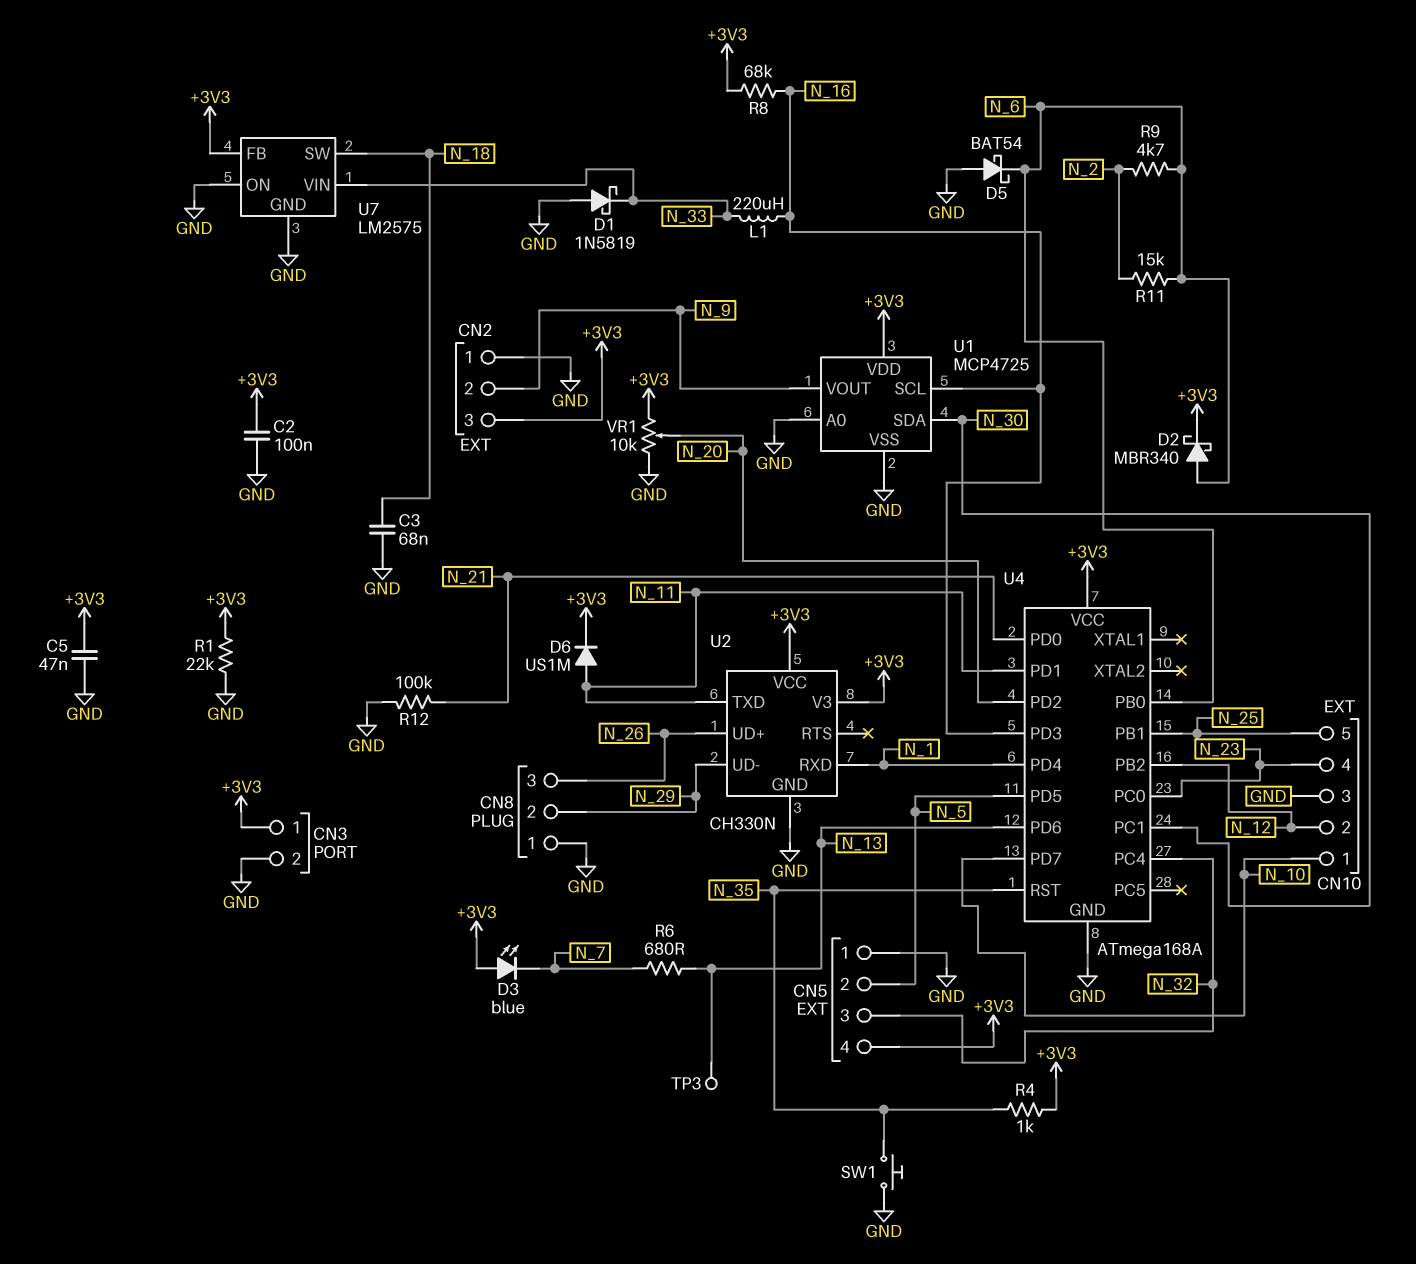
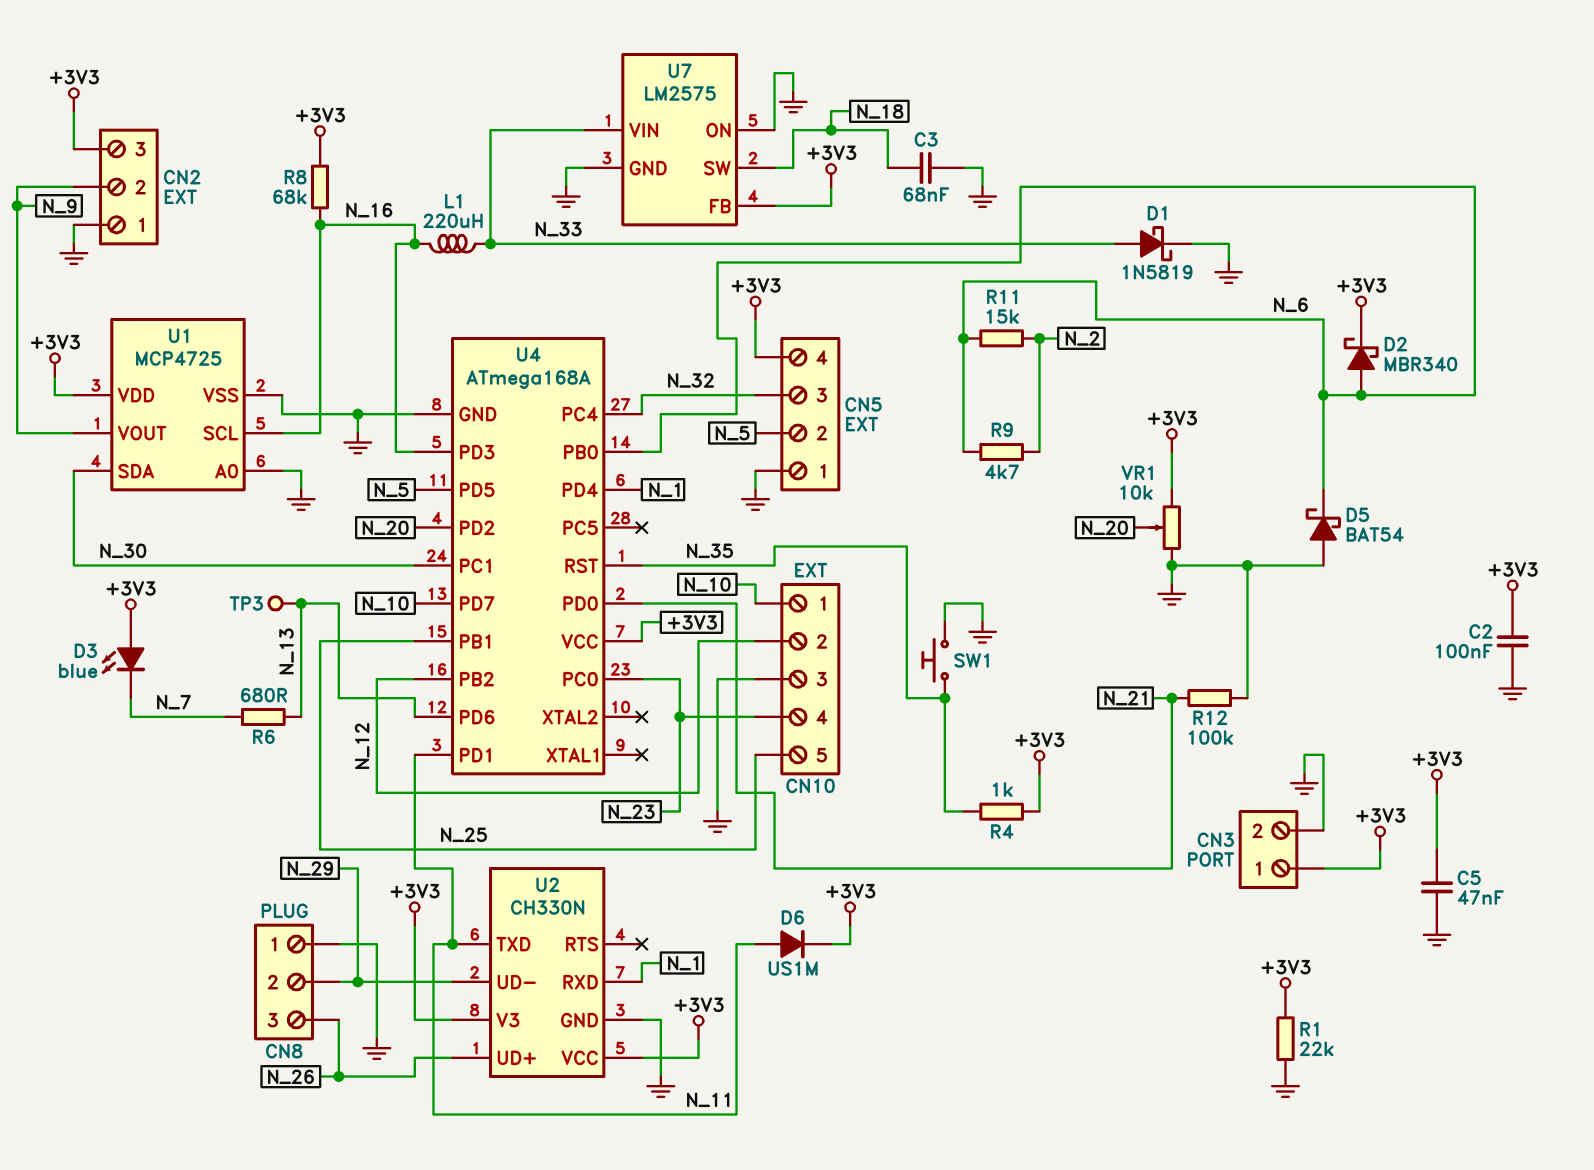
D1: schottky 1N5819 (A GND, K N_33) -> schottky 1N5819 (A N_33, K GND)

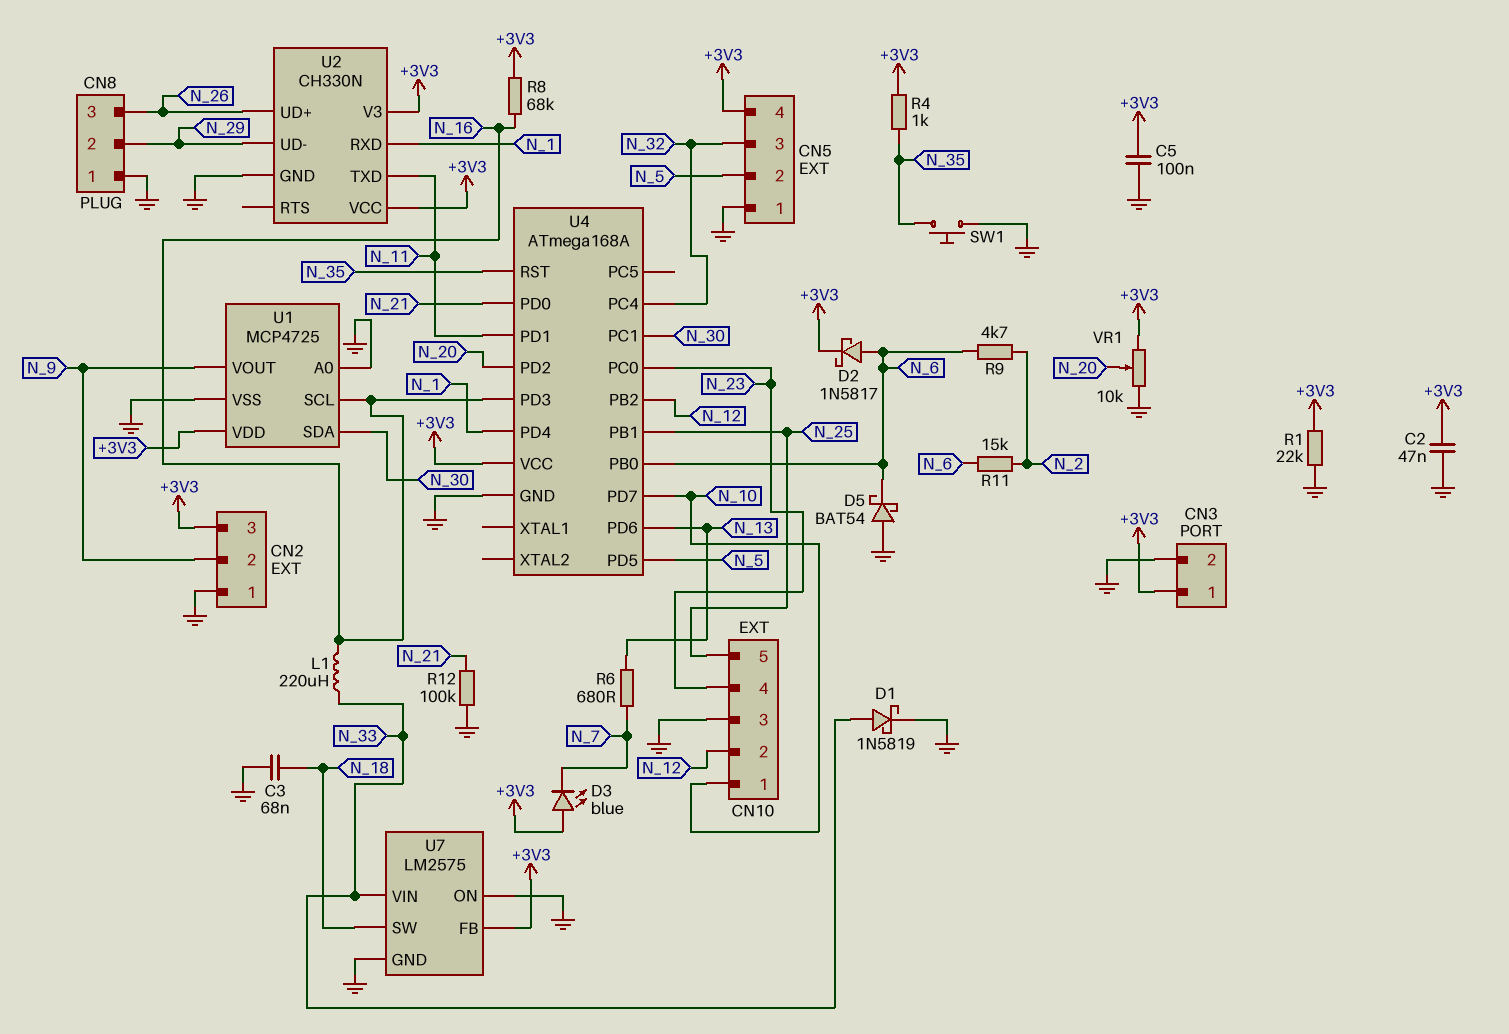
C2: 100nF (+3V3, GND) -> 47nF (+3V3, GND)
C5: 47nF (+3V3, GND) -> 100nF (+3V3, GND)
D2: schottky MBR340 (A N_6, K +3V3) -> schottky 1N5817 (A N_6, K +3V3)
D6: diode US1M (A N_11, K +3V3) -> none
TP3: test point (N_13) -> none

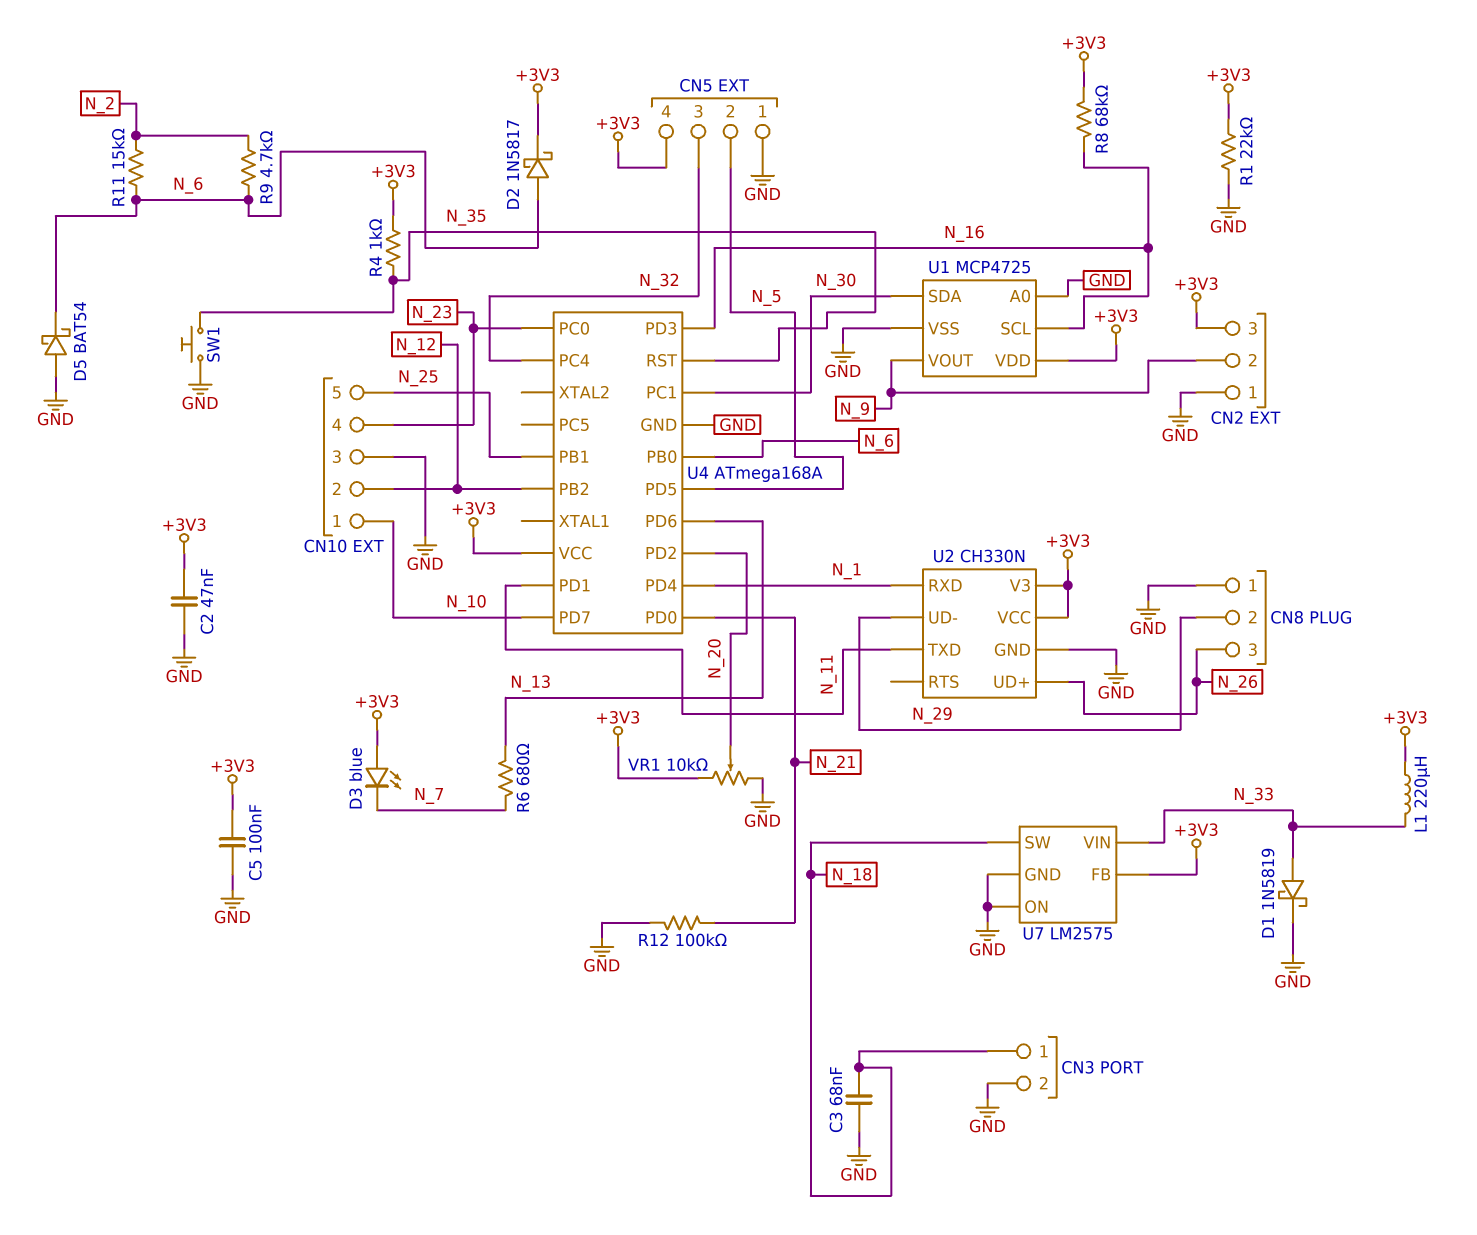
CN3 pin 1: +3V3 -> N_18
L1: 220uH (N_16, N_33) -> 220uH (+3V3, N_33)

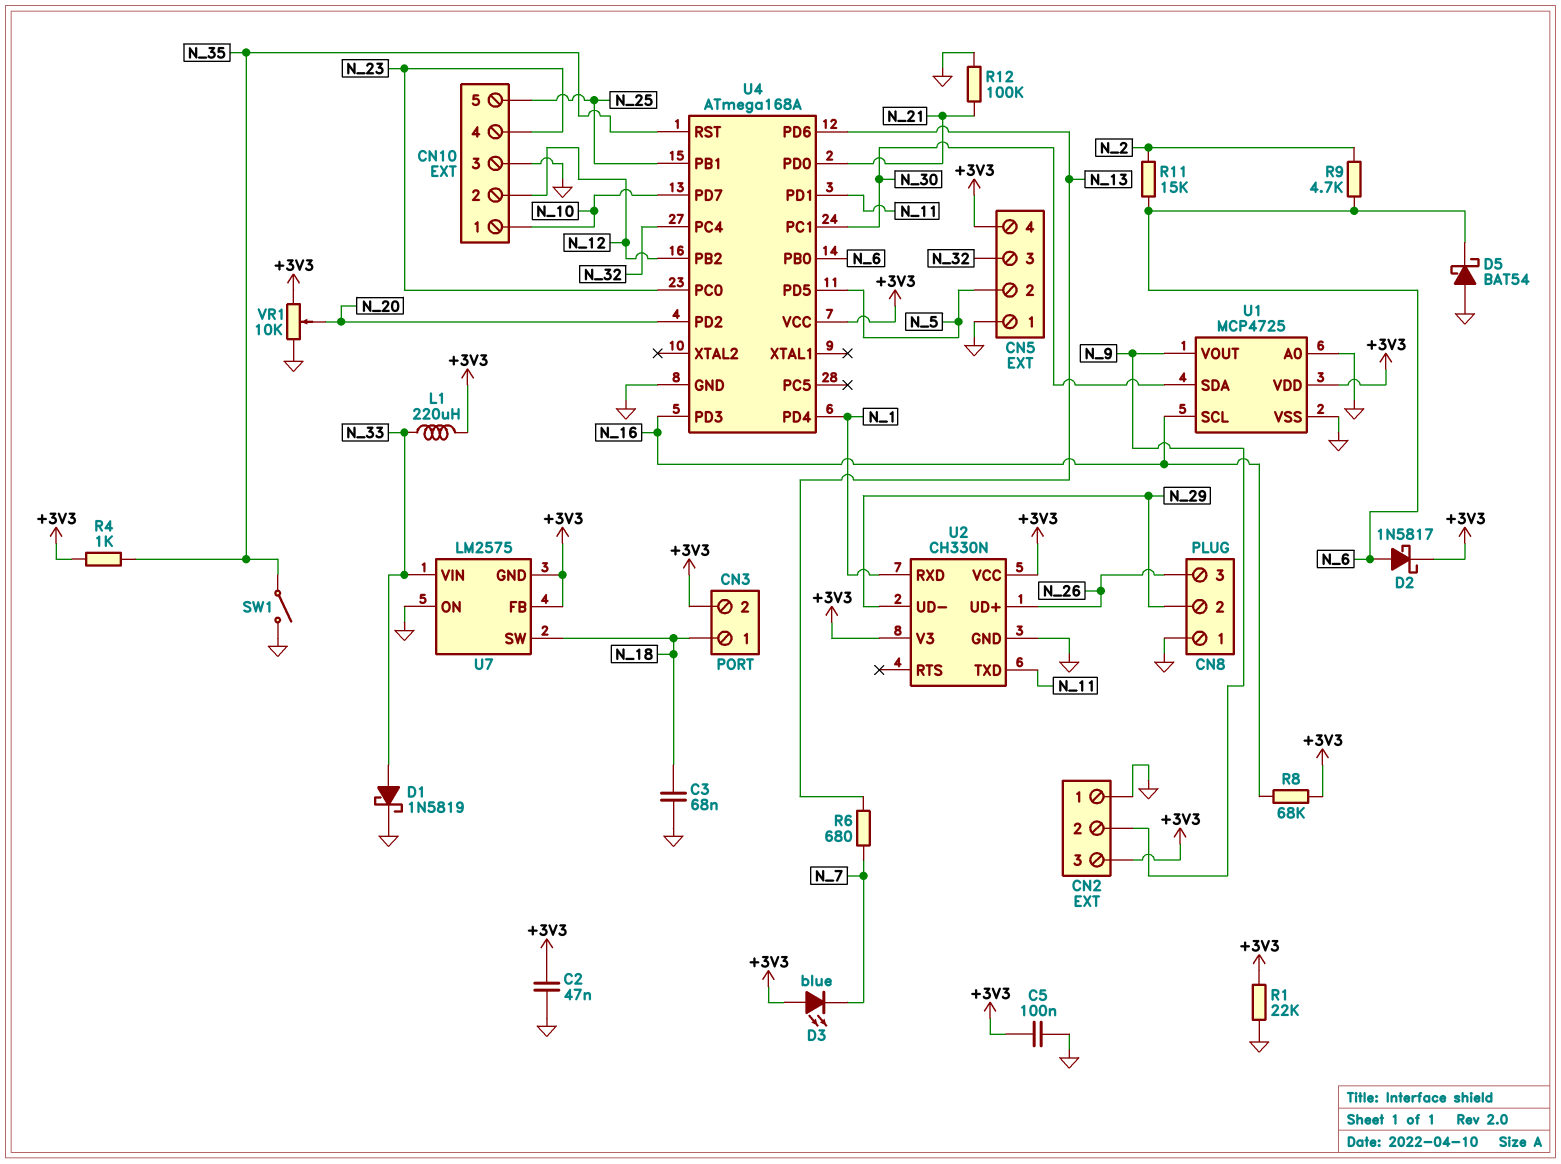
CN3 pin 2: GND -> +3V3
SW1: button (GND, N_35) -> switch (GND, N_35)
U7 pin GND: GND -> +3V3

